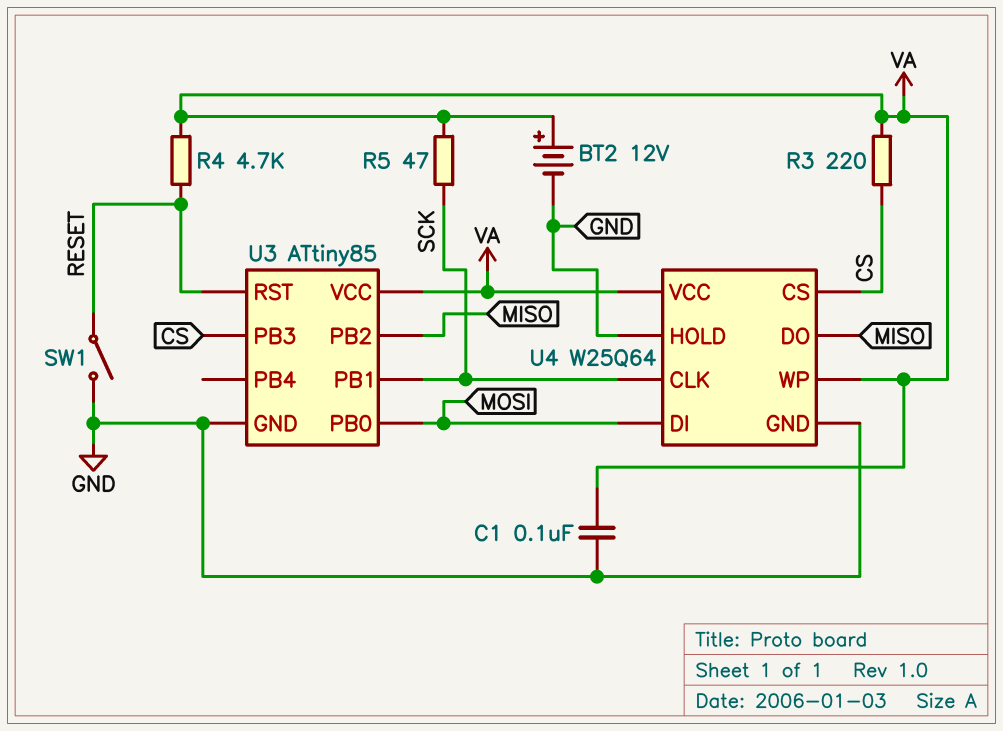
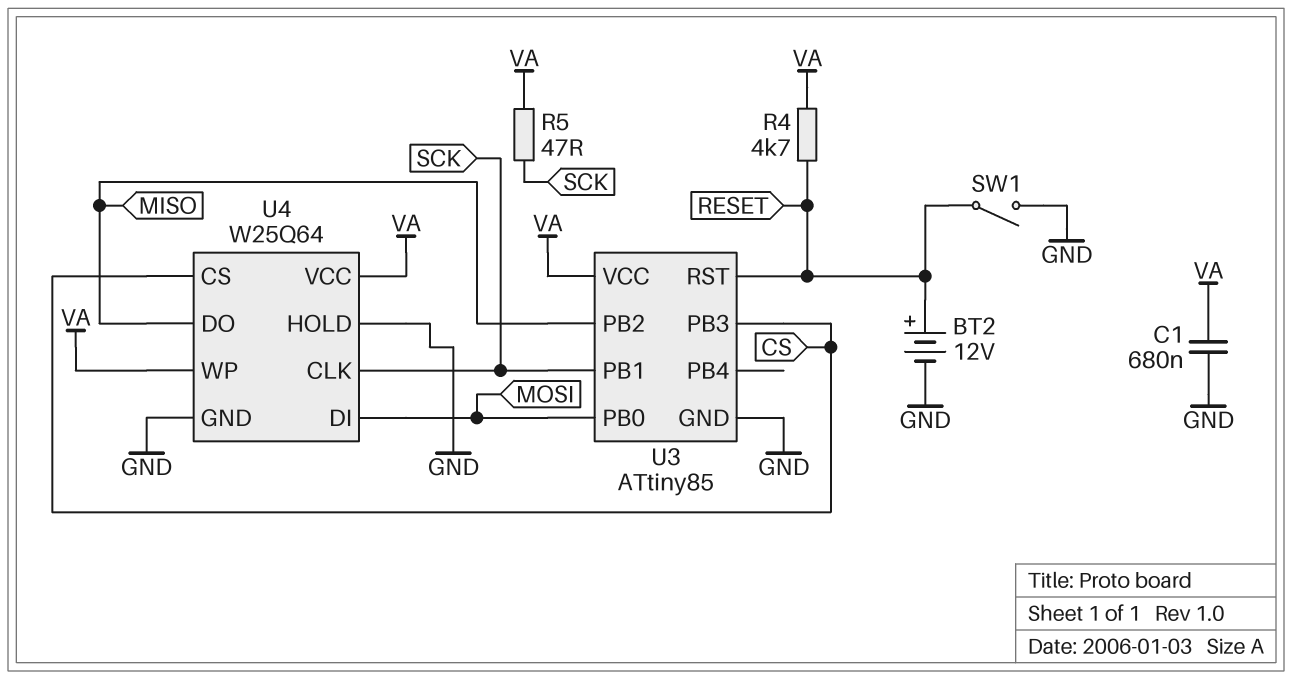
BT2: 12V (plus VA, minus GND) -> 12V (plus RESET, minus GND)
C1: 100nF (GND, VA) -> 680nF (GND, VA)
R3: 220 (CS, VA) -> none

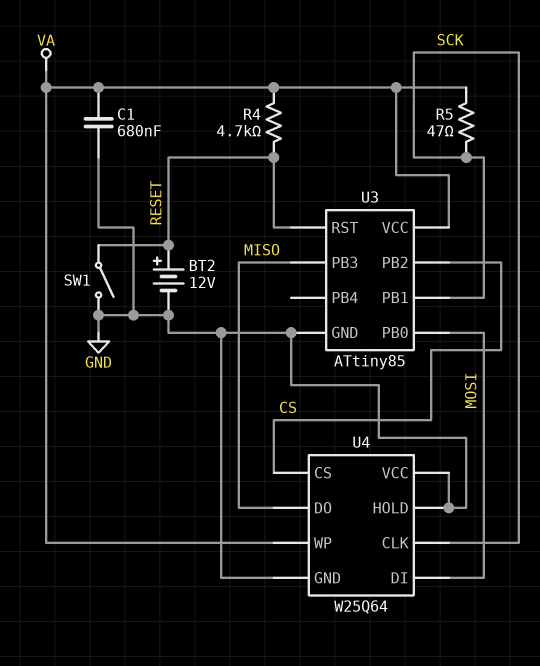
U3 pin PB2: MISO -> CS
U3 pin PB3: CS -> MISO
U4 pin VCC: VA -> GND

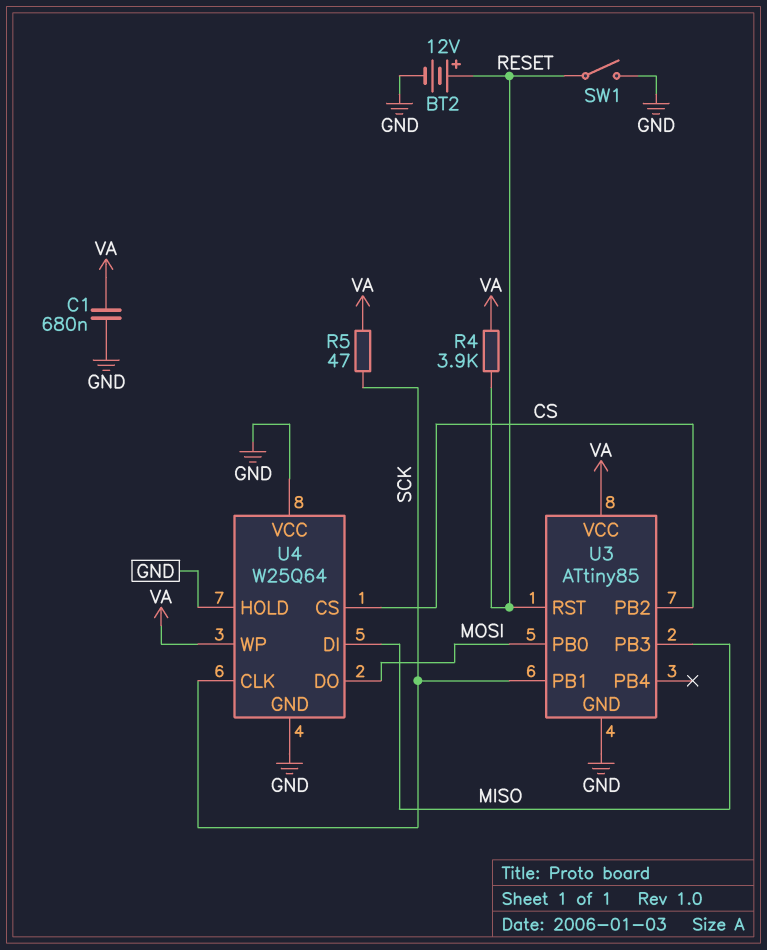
R4: 4.7k (RESET, VA) -> 3.9k (RESET, VA)
U4 pin DI: MOSI -> MISO
U4 pin DO: MISO -> MOSI

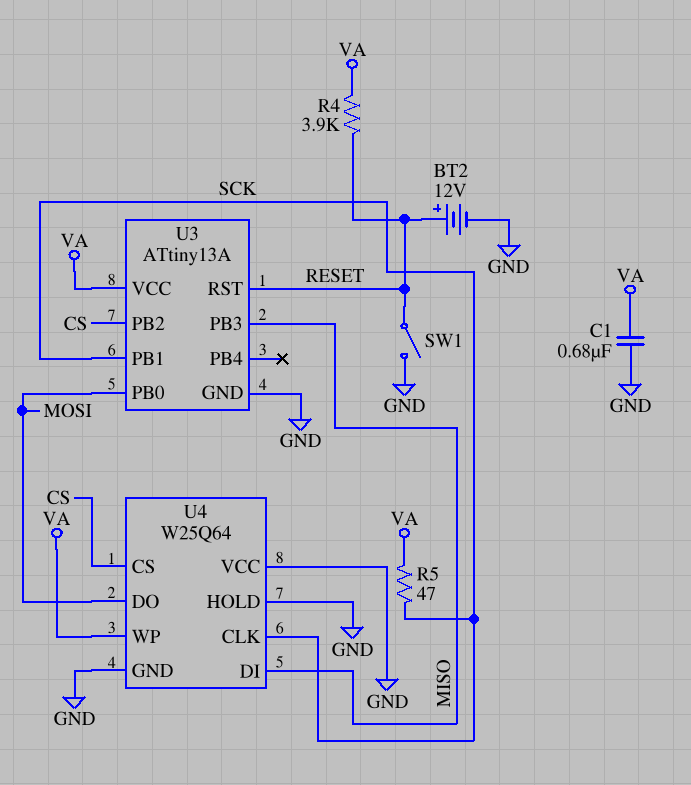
U3: ATtiny85 -> ATtiny13A

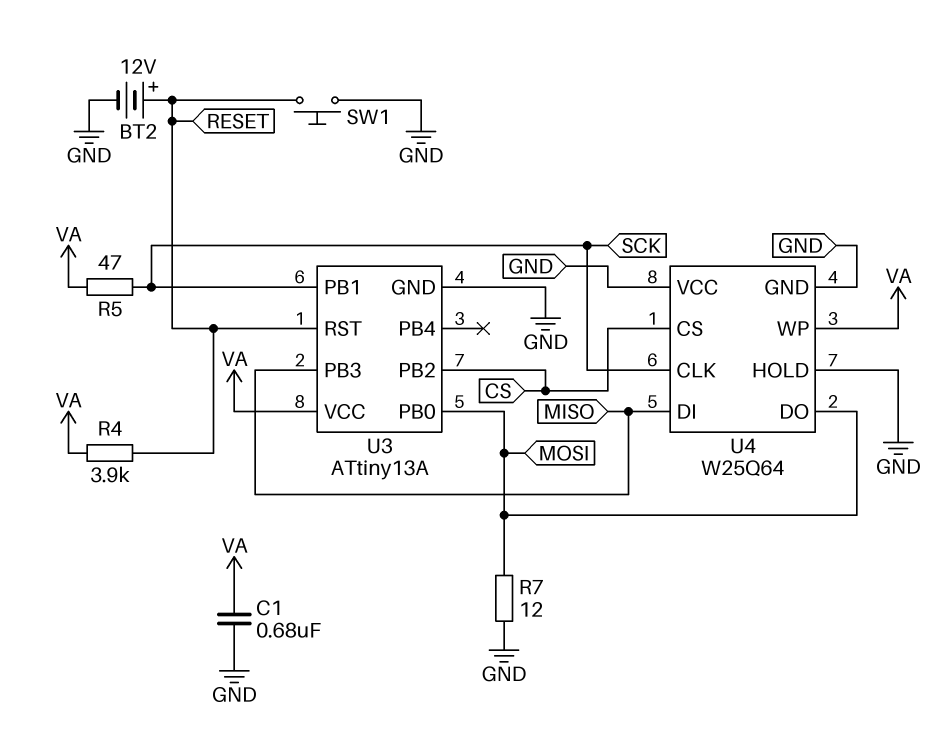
R7: none -> 12 (GND, MOSI)
SW1: switch (GND, RESET) -> button (GND, RESET)

